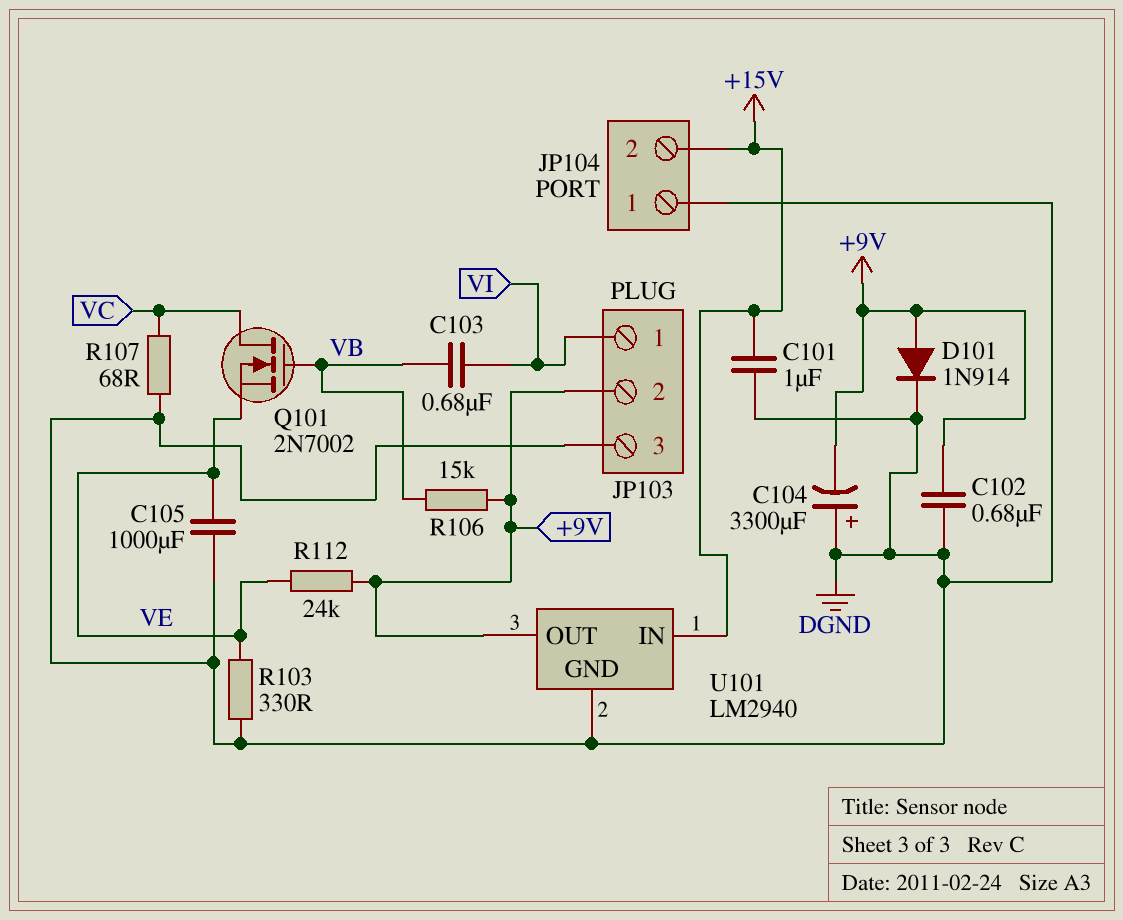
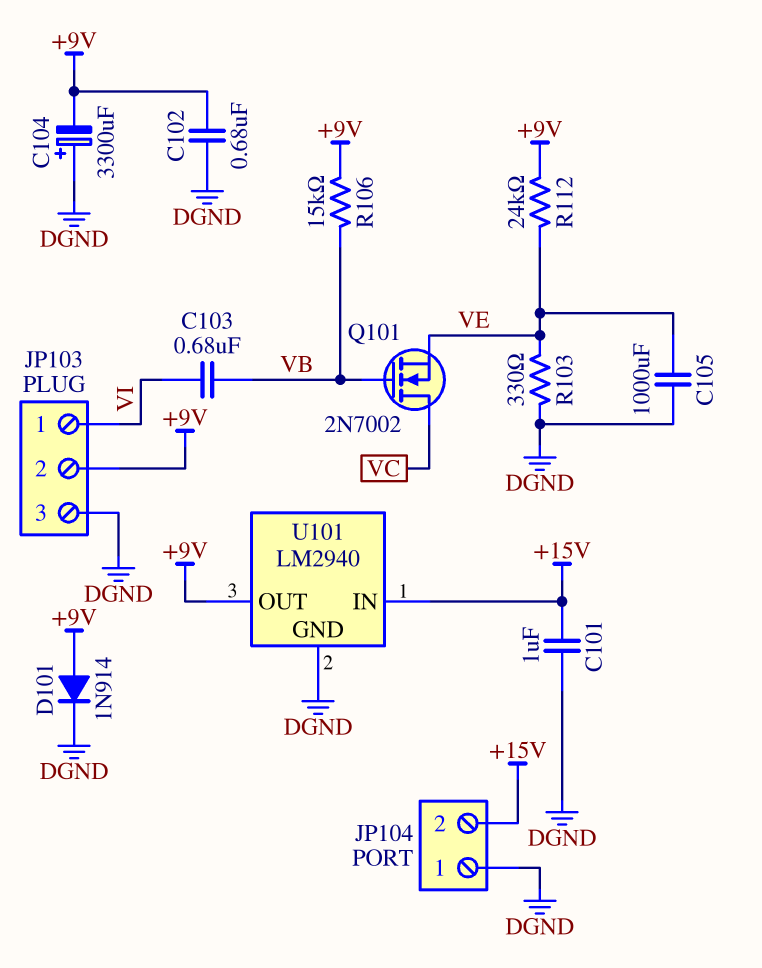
R107: 68 (DGND, VC) -> none

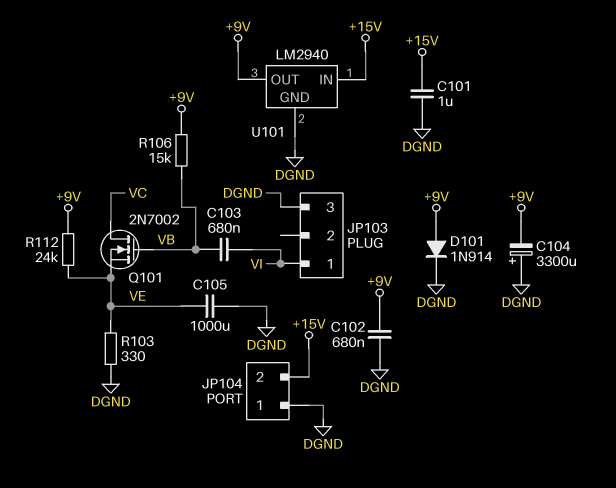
JP103 pin 2: +9V -> none

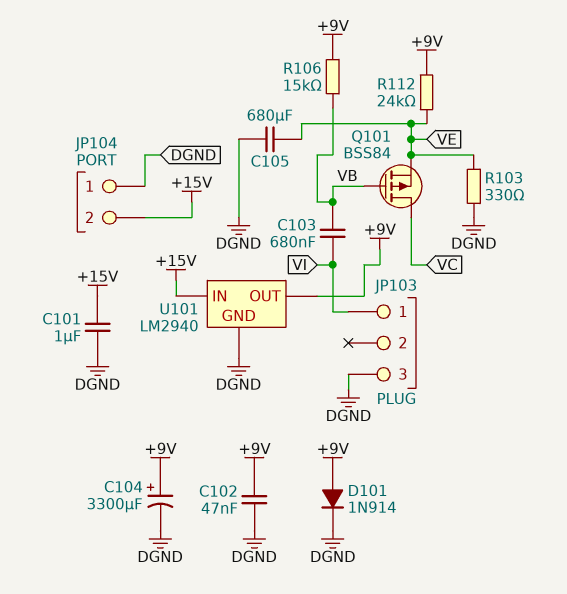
C102: 680nF (+9V, DGND) -> 47nF (+9V, DGND)
C104: 3300uF (plus DGND, minus +9V) -> 3300uF (plus +9V, minus DGND)
C105: 1000uF (DGND, VE) -> 680uF (DGND, VE)
Q101: NMOS 2N7002 (G VB, D VC, S VE) -> PMOS BSS84 (G VB, D VC, S VE)

